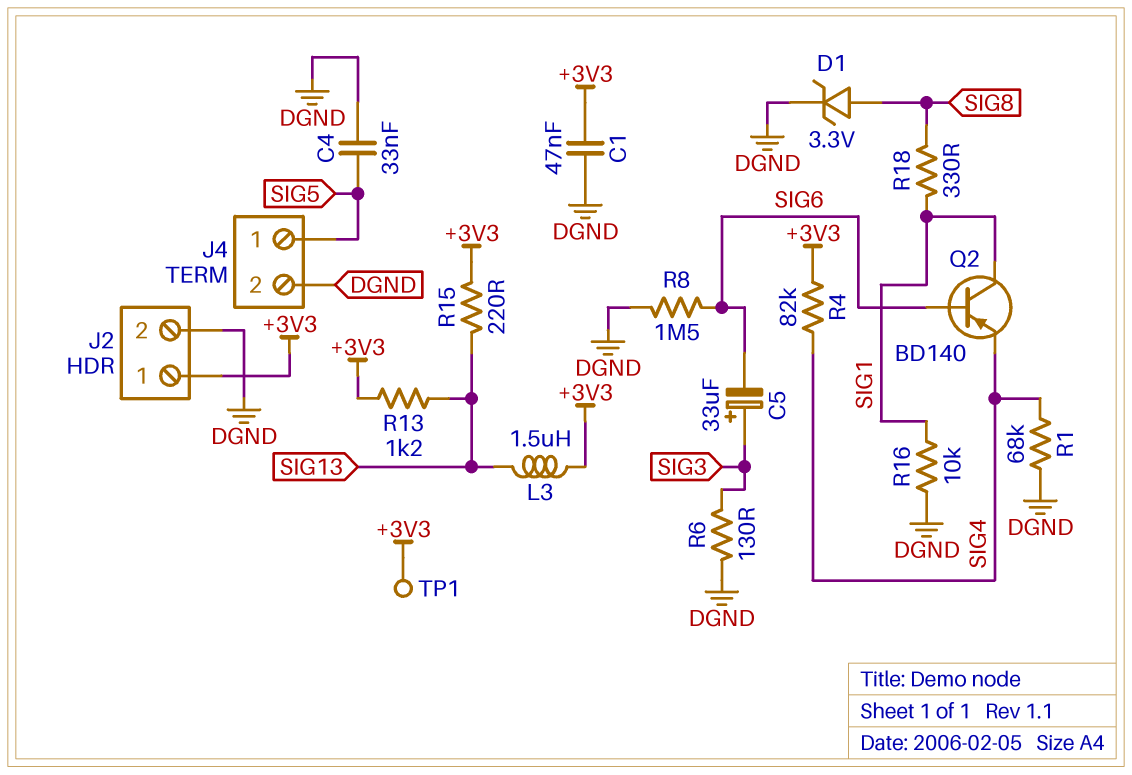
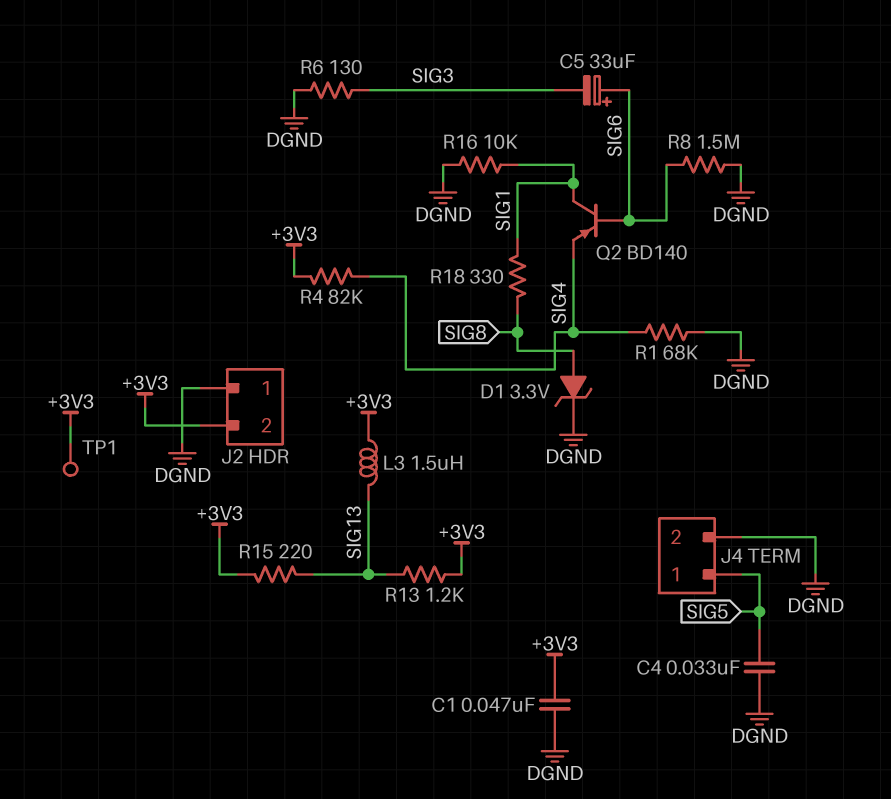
C5: 33uF (plus SIG3, minus SIG6) -> 33uF (plus SIG6, minus SIG3)
J2 pin 1: +3V3 -> DGND
J2 pin 2: DGND -> +3V3

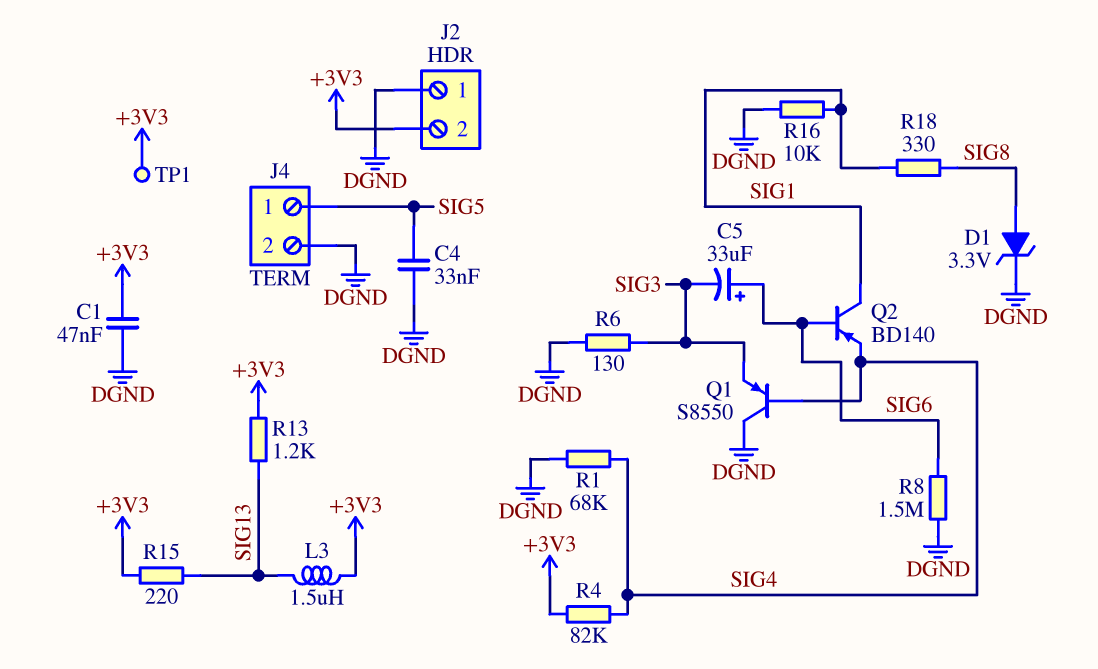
Q1: none -> PNP S8550 (B SIG4, C DGND, E SIG3)

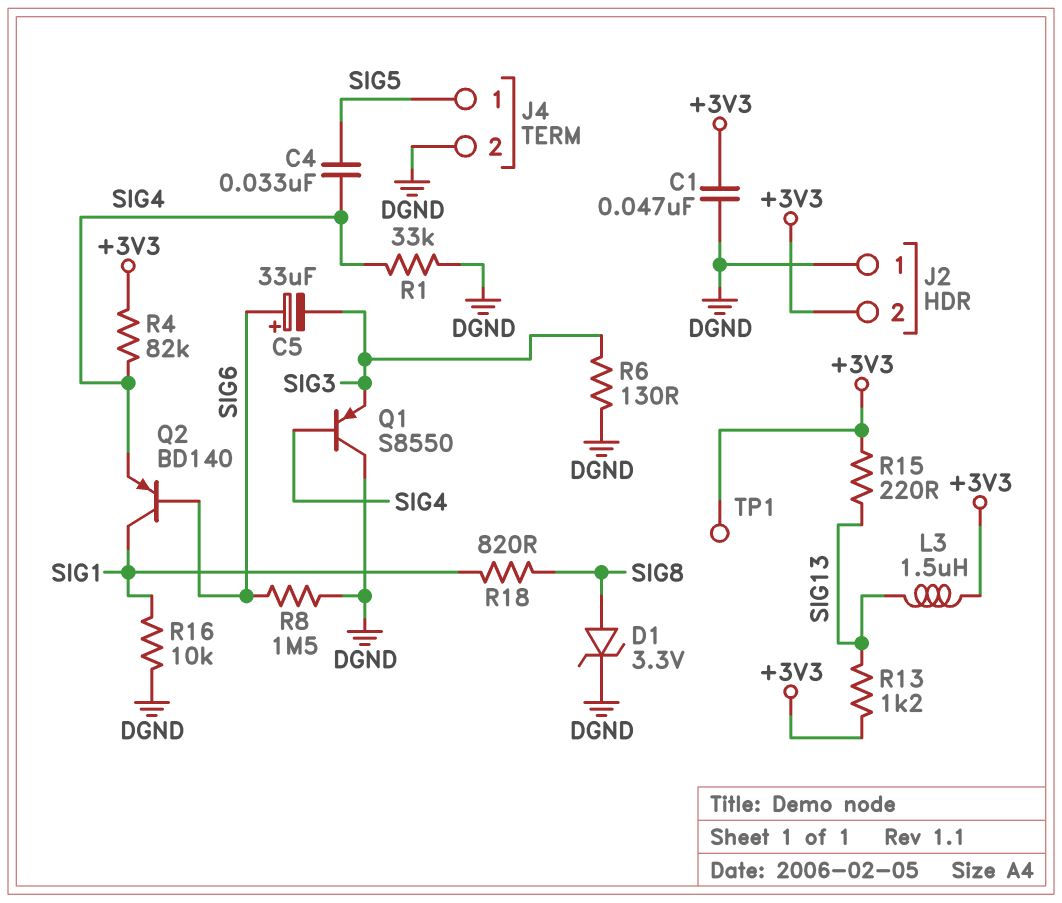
C4: 33nF (DGND, SIG5) -> 33nF (SIG4, SIG5)
R1: 68k (DGND, SIG4) -> 33k (DGND, SIG4)
R18: 330 (SIG1, SIG8) -> 820 (SIG1, SIG8)

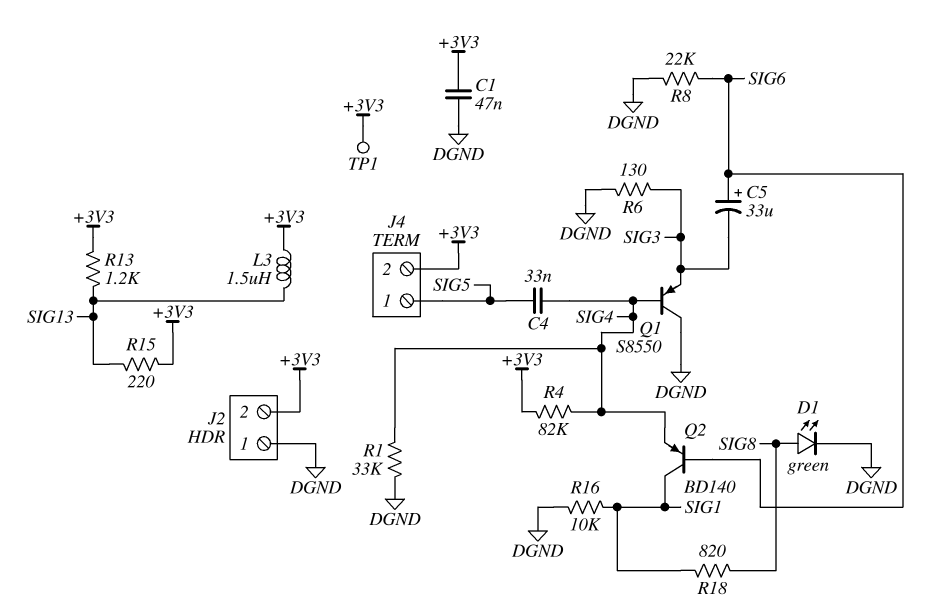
D1: zener 3.3V (A SIG8, K DGND) -> LED green (A SIG8, K DGND)
J4 pin 2: DGND -> +3V3
R8: 1.5M (DGND, SIG6) -> 22k (DGND, SIG6)

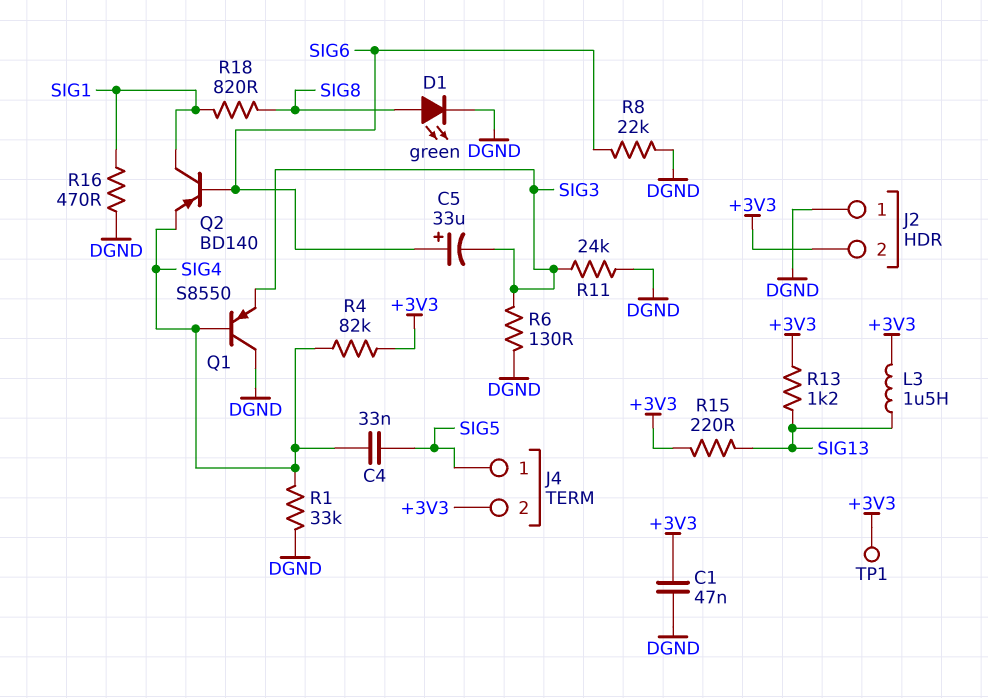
R11: none -> 24k (DGND, SIG3)
R16: 10k (DGND, SIG1) -> 470 (DGND, SIG1)

